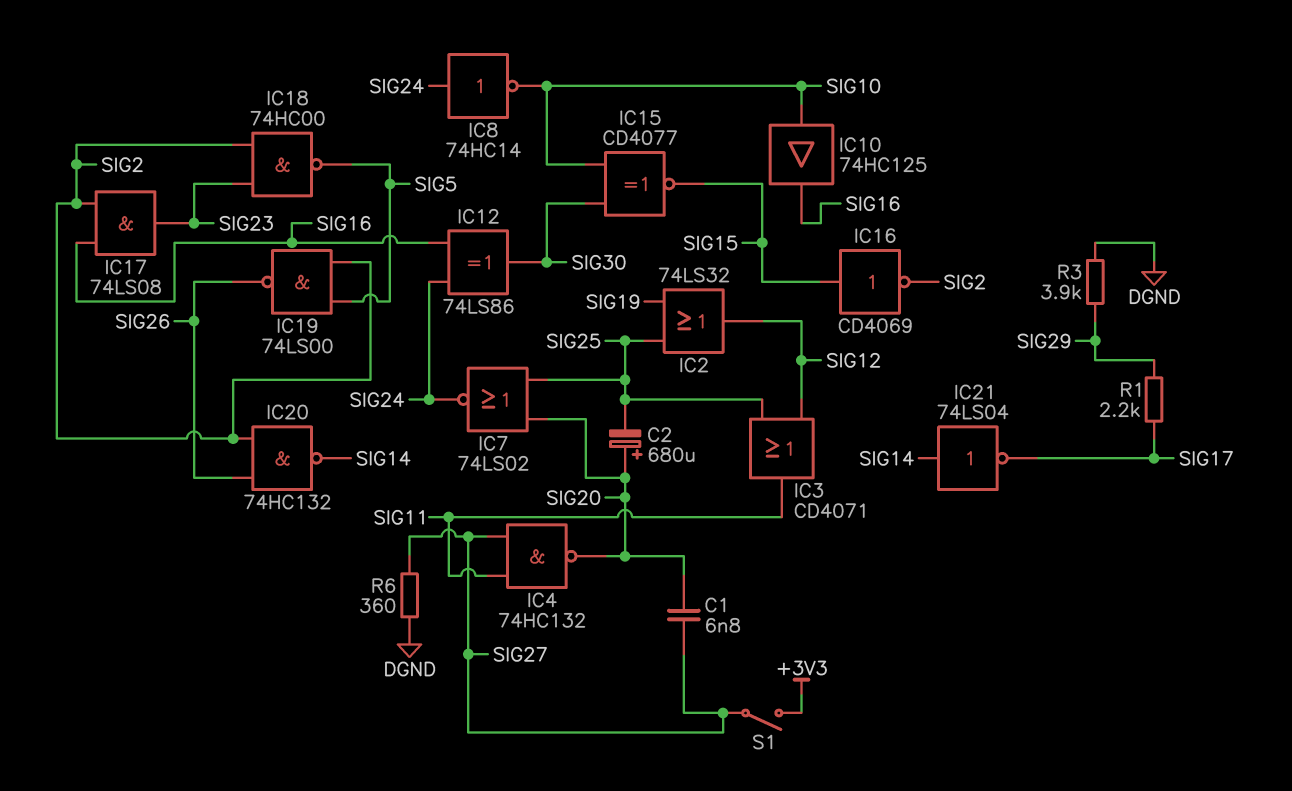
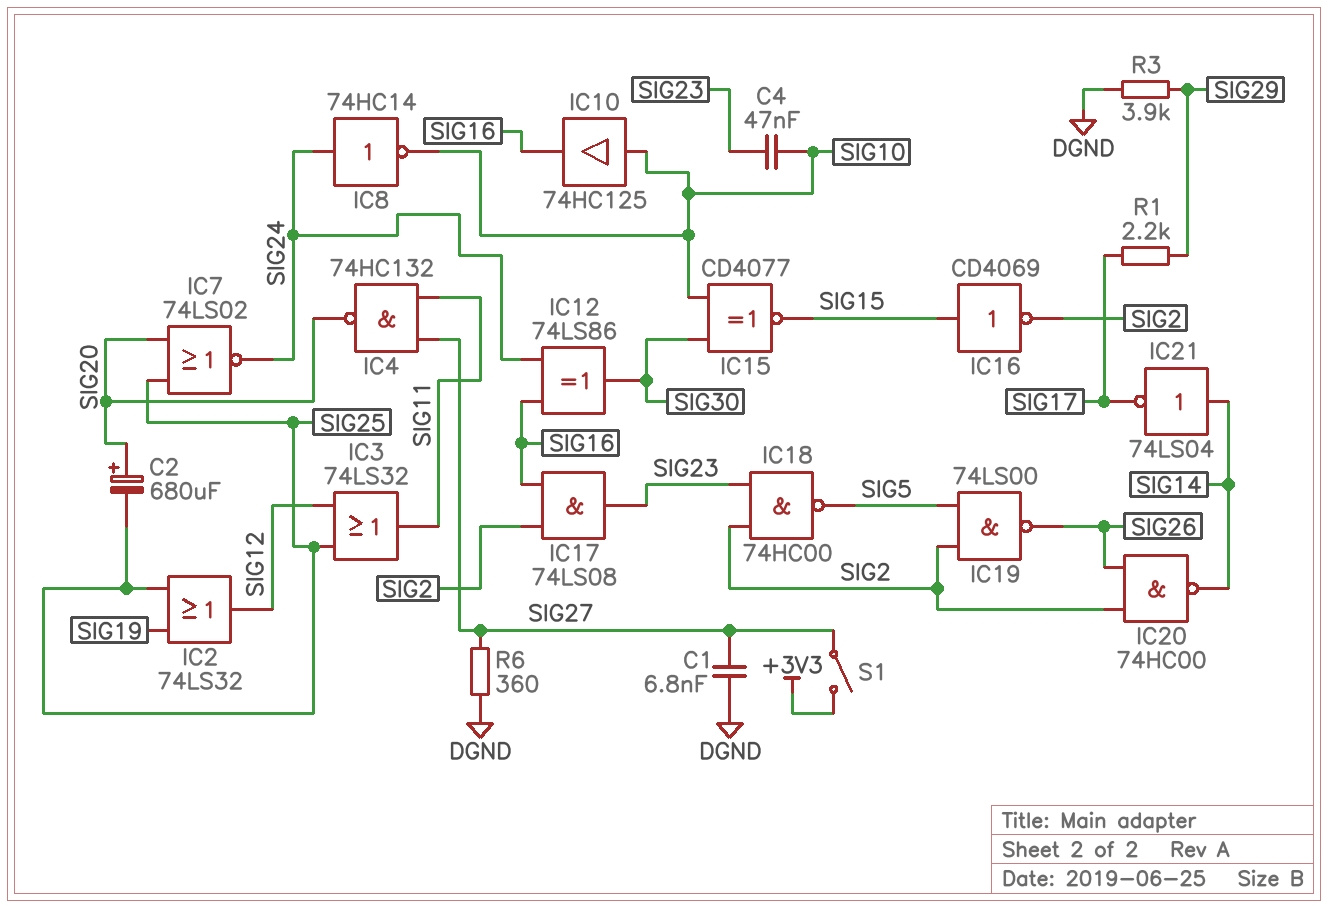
C1: 6.8nF (SIG20, SIG27) -> 6.8nF (DGND, SIG27)
C4: none -> 47nF (SIG10, SIG23)
IC3: OR CD4071 (in SIG12, in SIG25, out SIG11) -> OR 74LS32 (in SIG12, in SIG25, out SIG11)
IC20: NAND 74HC132 (in SIG2, in SIG26, out SIG14) -> NAND 74HC00 (in SIG2, in SIG26, out SIG14)

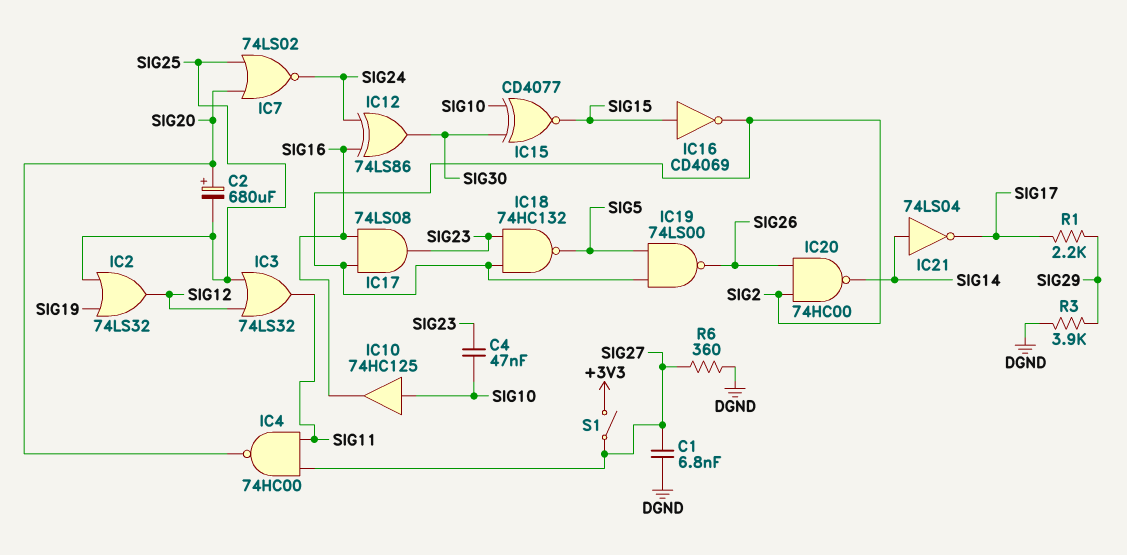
IC4: NAND 74HC132 (in SIG11, in SIG27, out SIG20) -> NAND 74HC00 (in SIG11, in SIG27, out SIG20)
IC8: NOT 74HC14 (in SIG24, out SIG10) -> none
IC18: NAND 74HC00 (in SIG2, in SIG23, out SIG5) -> NAND 74HC132 (in SIG2, in SIG23, out SIG5)

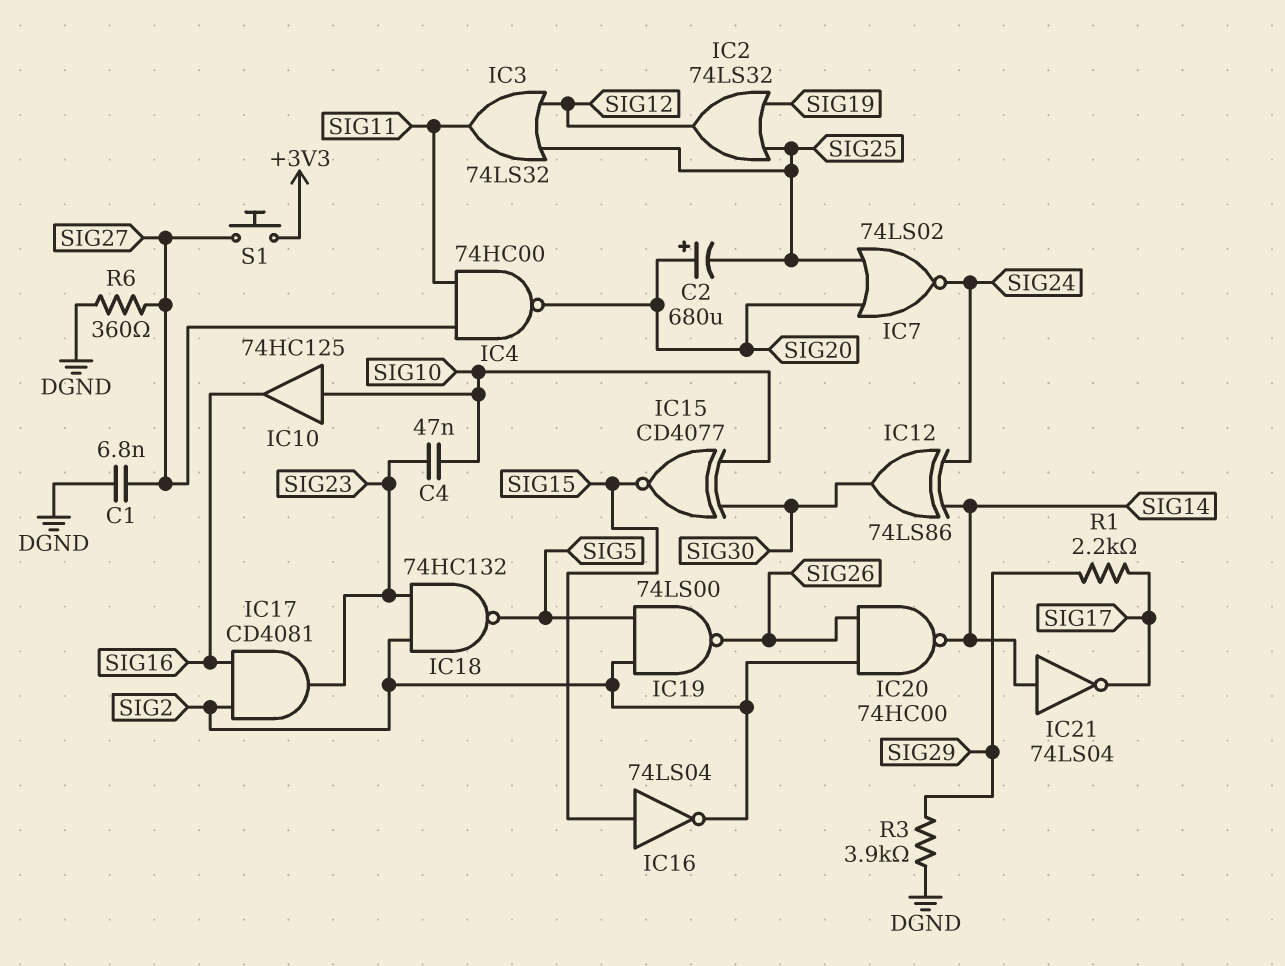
IC12: XOR 74LS86 (in SIG16, in SIG24, out SIG30) -> XOR 74LS86 (in SIG14, in SIG24, out SIG30)
IC16: NOT CD4069 (in SIG15, out SIG2) -> NOT 74LS04 (in SIG15, out SIG2)
IC17: AND 74LS08 (in SIG2, in SIG16, out SIG23) -> AND CD4081 (in SIG2, in SIG16, out SIG23)
S1: switch (+3V3, SIG27) -> button (+3V3, SIG27)

